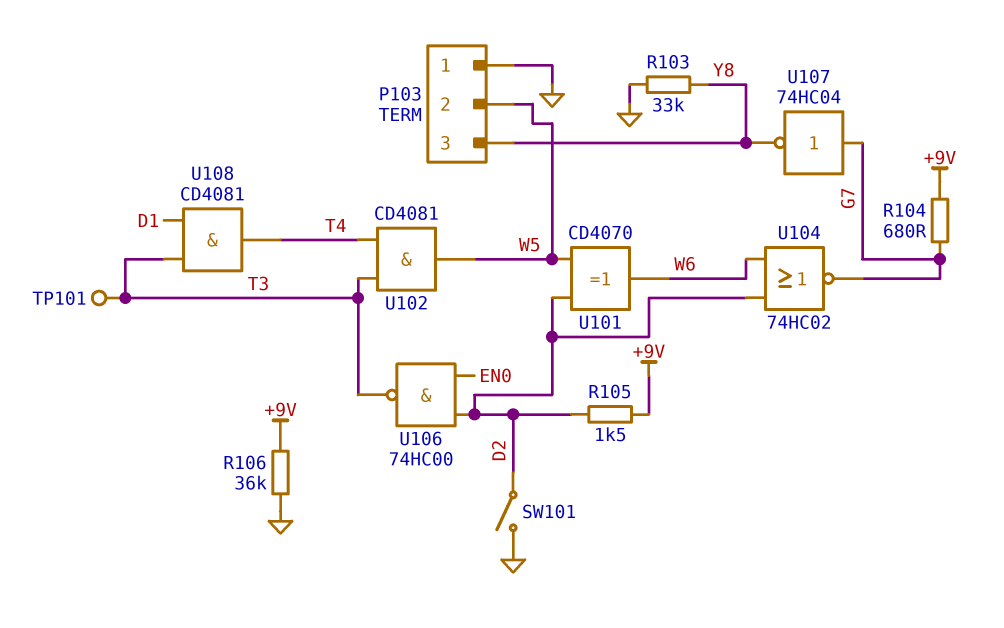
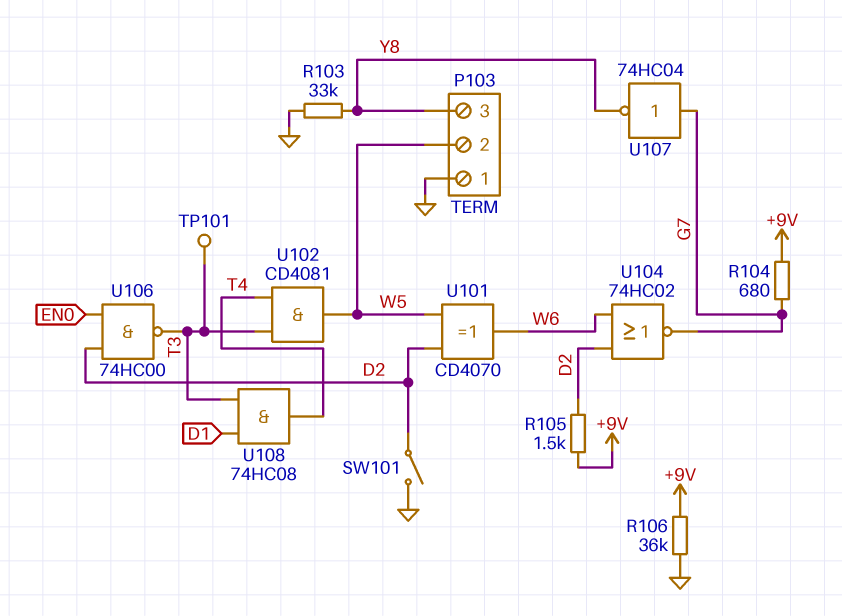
U108: AND CD4081 (in D1, in T3, out T4) -> AND 74HC08 (in D1, in T3, out T4)

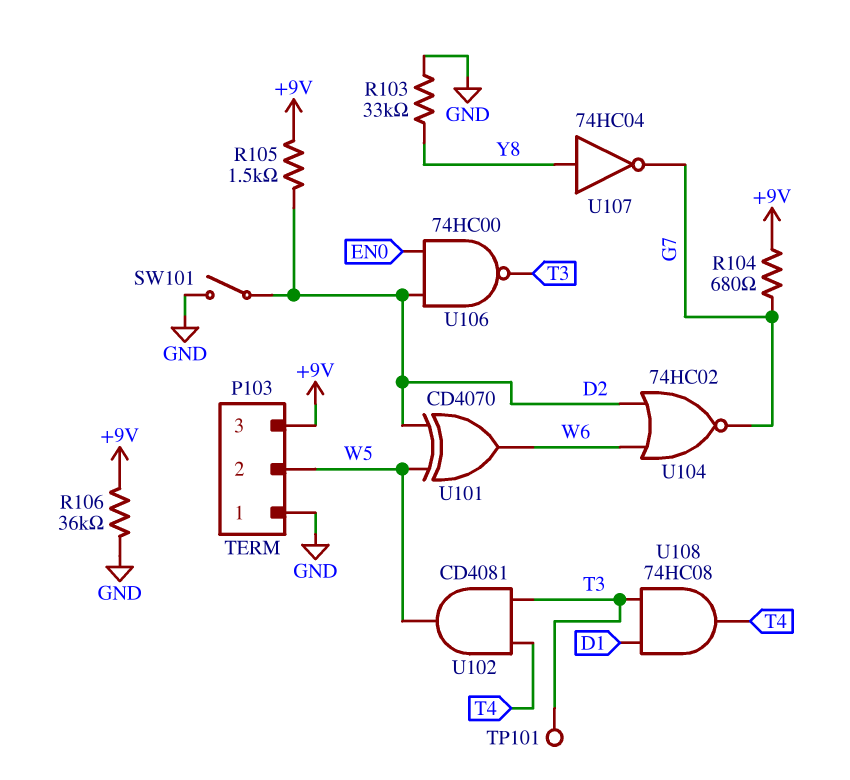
P103 pin 3: Y8 -> +9V
U107: NOT 74HC04 (in G7, out Y8) -> NOT 74HC04 (in Y8, out G7)

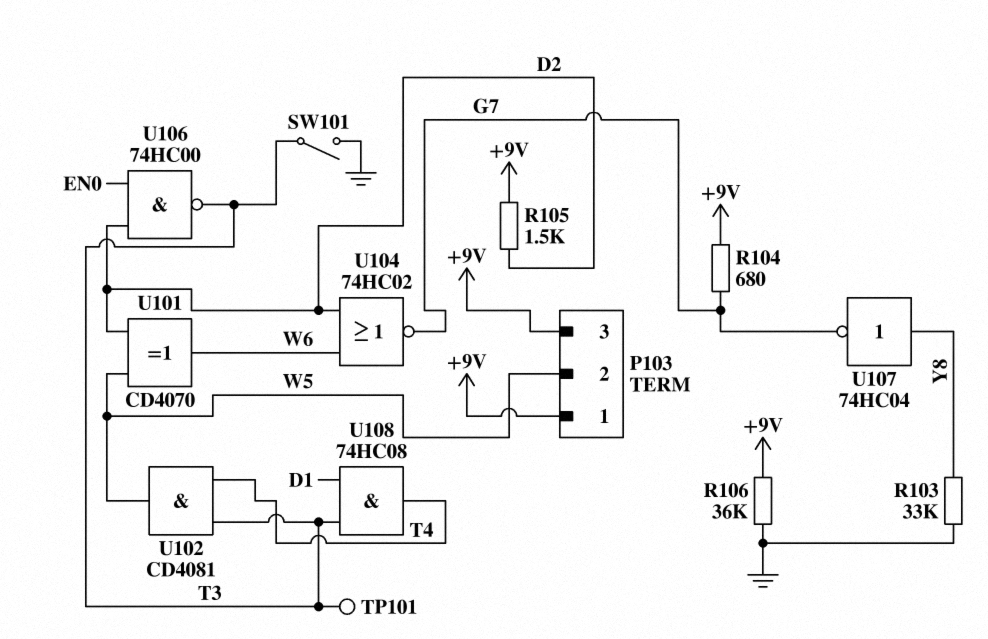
P103 pin 1: GND -> +9V
SW101: switch (D2, GND) -> switch (GND, T3)

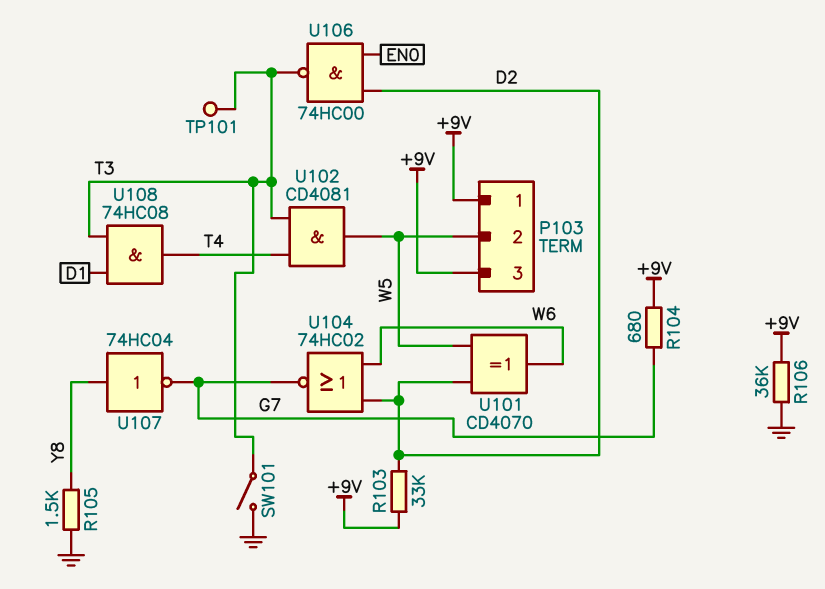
R103: 33k (GND, Y8) -> 33k (+9V, D2)
R105: 1.5k (+9V, D2) -> 1.5k (GND, Y8)

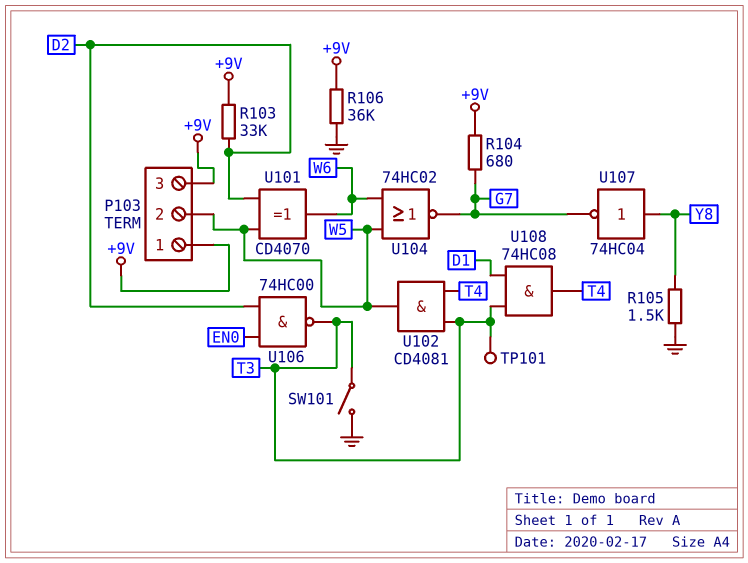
U104: NOR 74HC02 (in D2, in W6, out G7) -> NOR 74HC02 (in W5, in W6, out G7)

